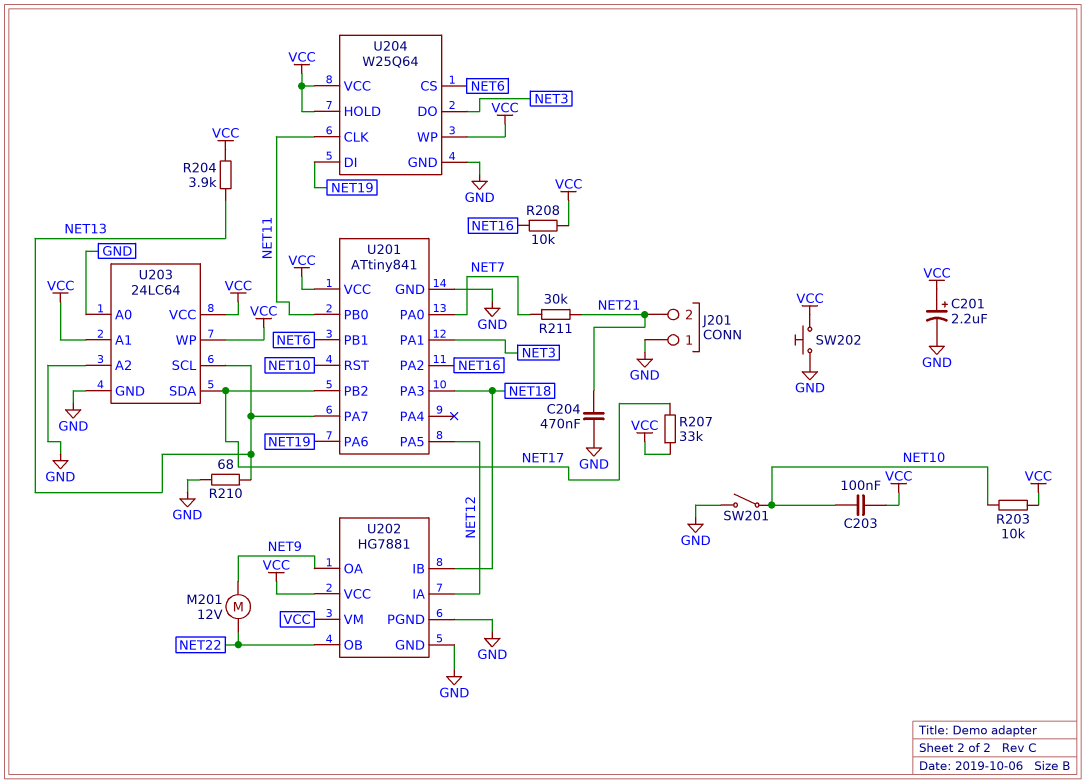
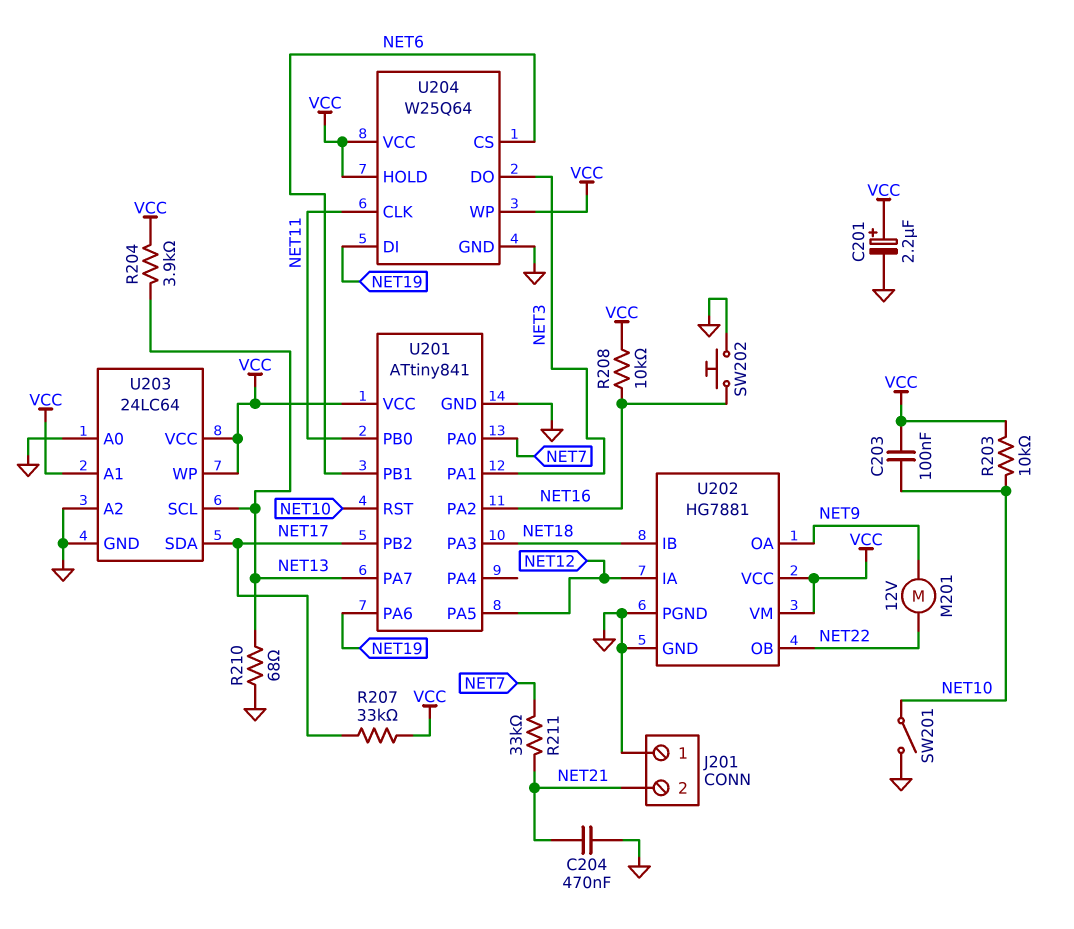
R211: 30k (NET7, NET21) -> 33k (NET7, NET21)
SW202: button (GND, VCC) -> button (GND, NET16)

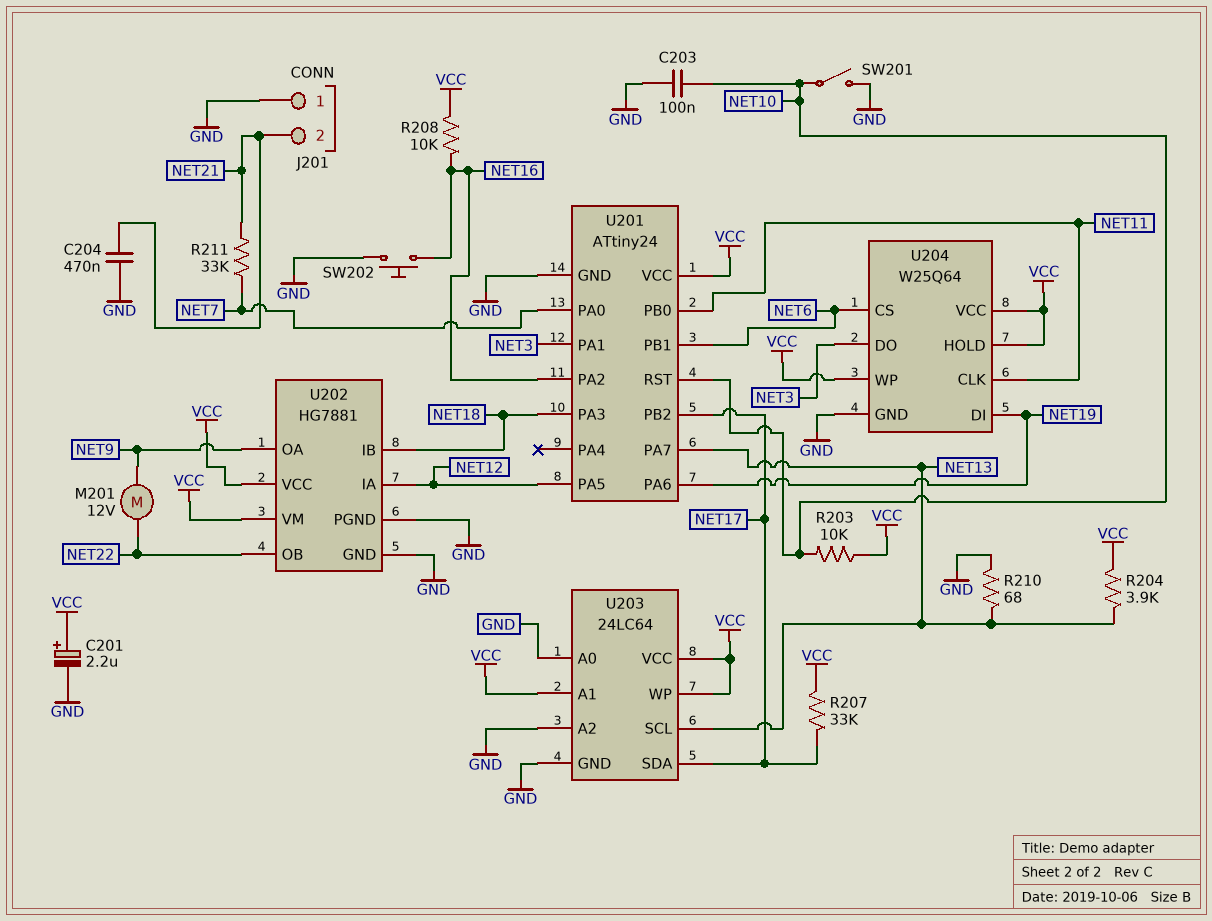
C203: 100nF (NET10, VCC) -> 100nF (GND, NET10)
U201: ATtiny841 -> ATtiny24

